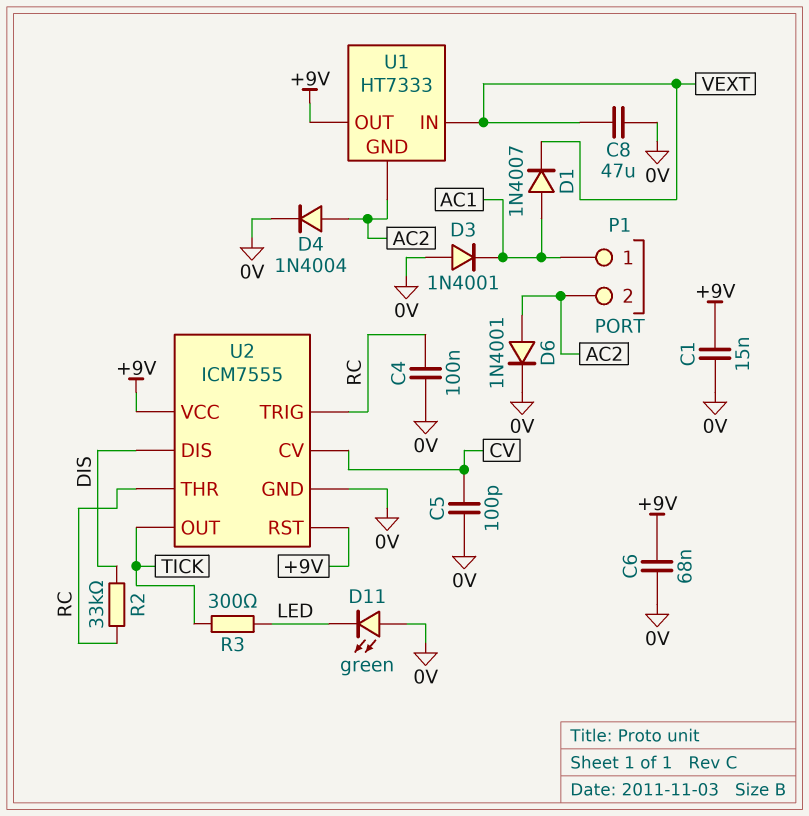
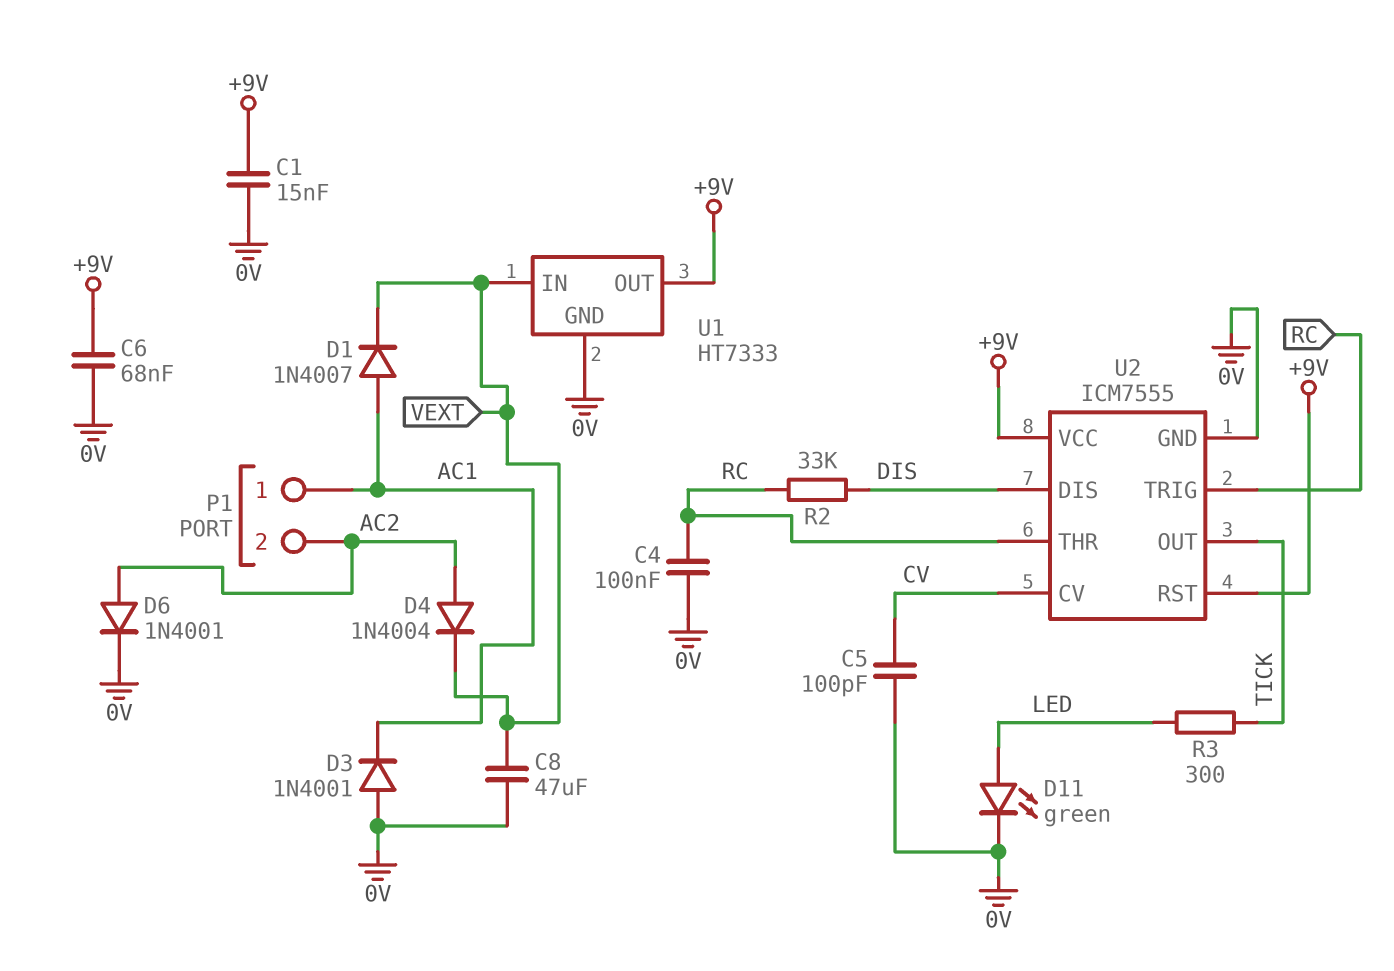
D4: diode 1N4004 (A AC2, K 0V) -> diode 1N4004 (A AC2, K VEXT)
D11: LED green (A 0V, K LED) -> LED green (A LED, K 0V)
U1 pin GND: AC2 -> 0V

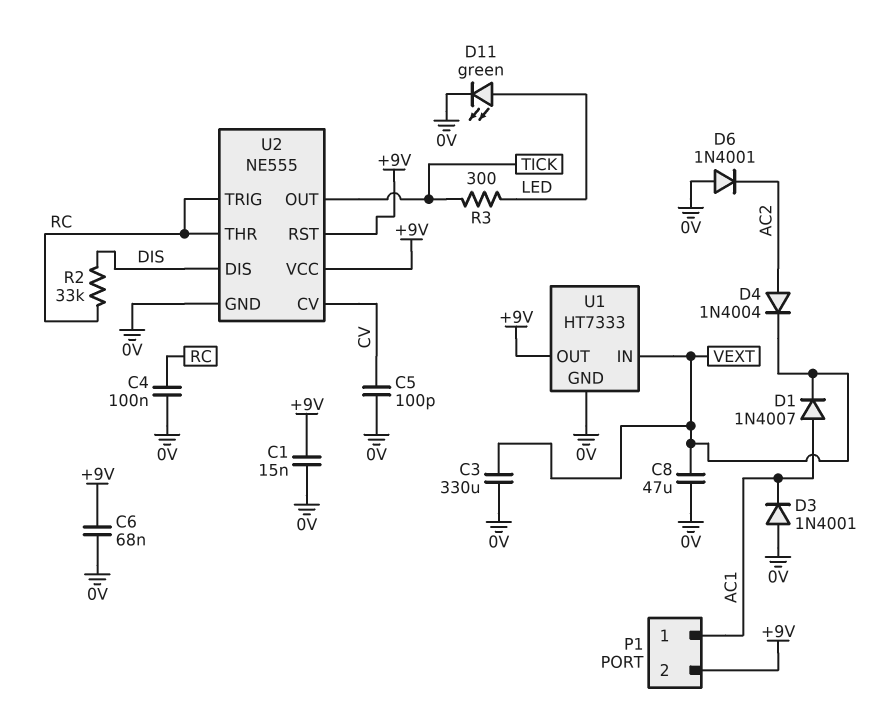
C3: none -> 330uF (0V, VEXT)
D6: diode 1N4001 (A AC2, K 0V) -> diode 1N4001 (A 0V, K AC2)
P1 pin 2: AC2 -> +9V
U2: ICM7555 -> NE555

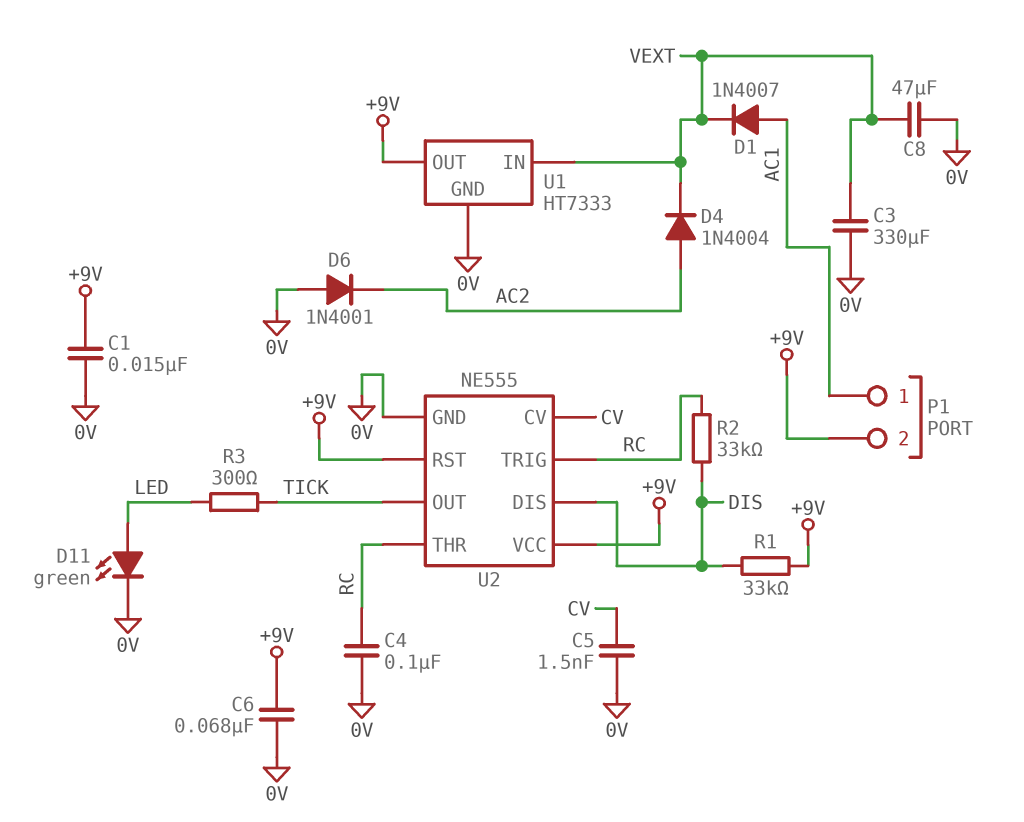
C5: 100pF (0V, CV) -> 1.5nF (0V, CV)
D3: diode 1N4001 (A 0V, K AC1) -> none
R1: none -> 33k (+9V, DIS)

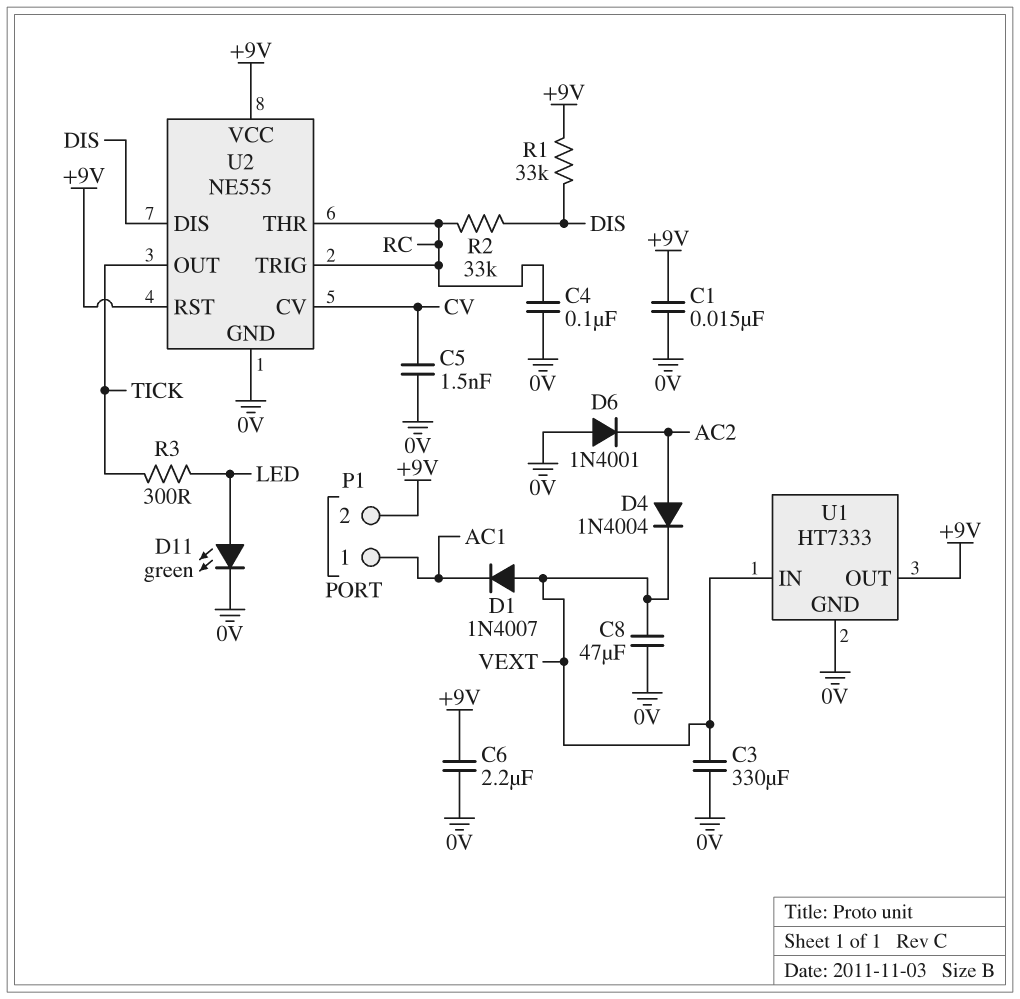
C6: 68nF (+9V, 0V) -> 2.2uF (+9V, 0V)
D1: diode 1N4007 (A AC1, K VEXT) -> diode 1N4007 (A VEXT, K AC1)

